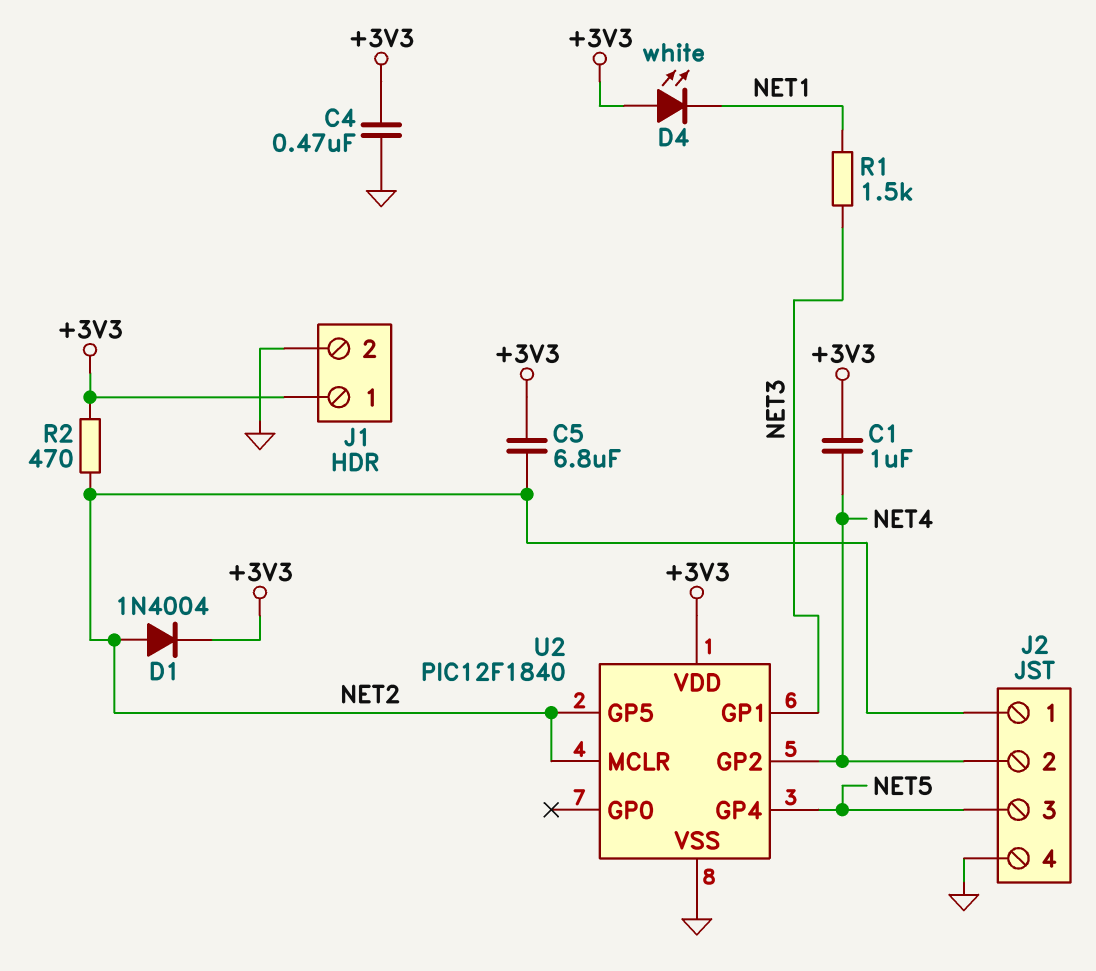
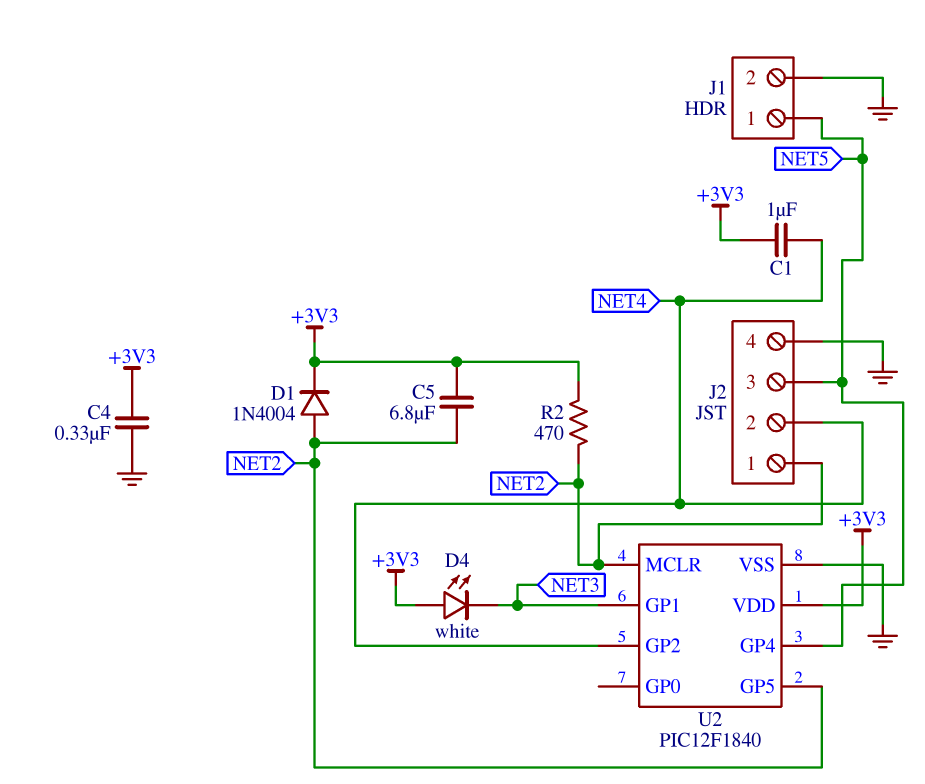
C4: 470nF (+3V3, GND) -> 330nF (+3V3, GND)
D4: LED white (A +3V3, K NET1) -> LED white (A +3V3, K NET3)
J1 pin 1: +3V3 -> NET5
R1: 1.5k (NET1, NET3) -> none

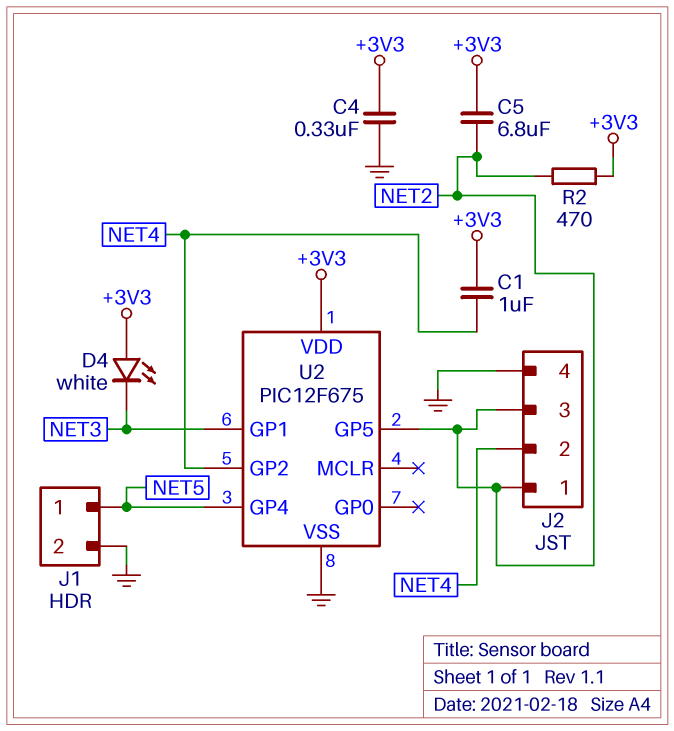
D1: diode 1N4004 (A NET2, K +3V3) -> none
J2 pin 3: NET5 -> NET2
U2: PIC12F1840 -> PIC12F675
U2 pin MCLR: NET2 -> none

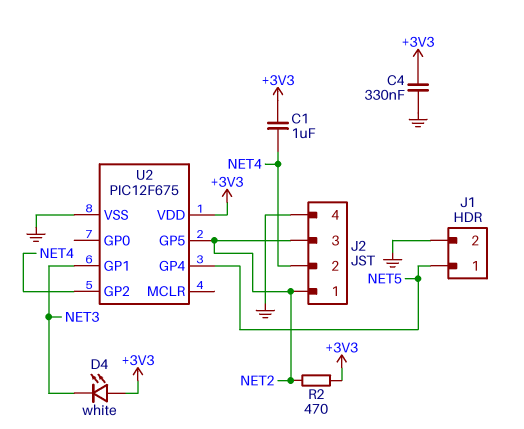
C5: 6.8uF (+3V3, NET2) -> none

